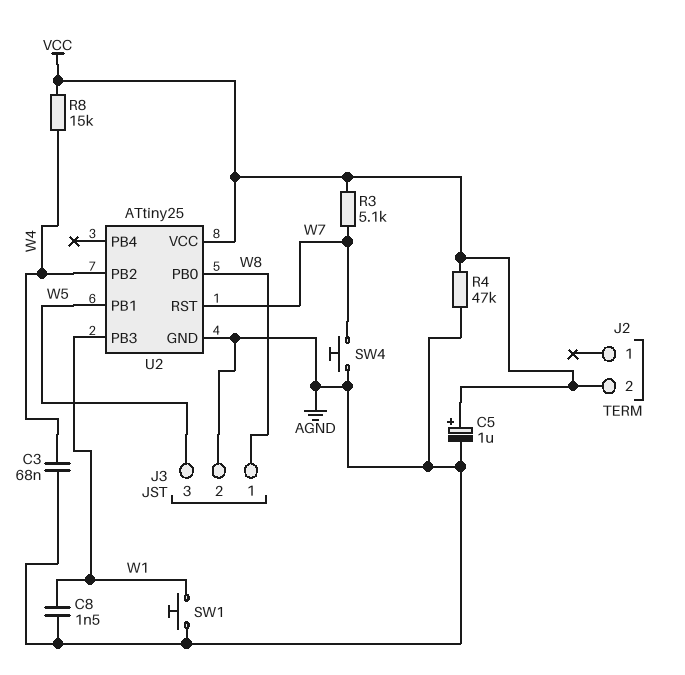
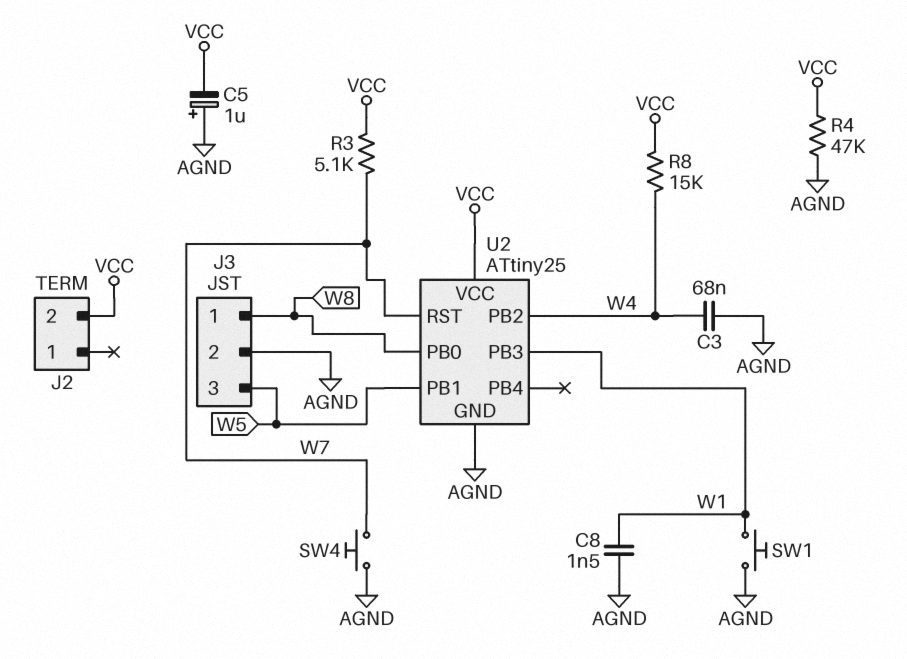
C5: 1uF (plus VCC, minus AGND) -> 1uF (plus AGND, minus VCC)

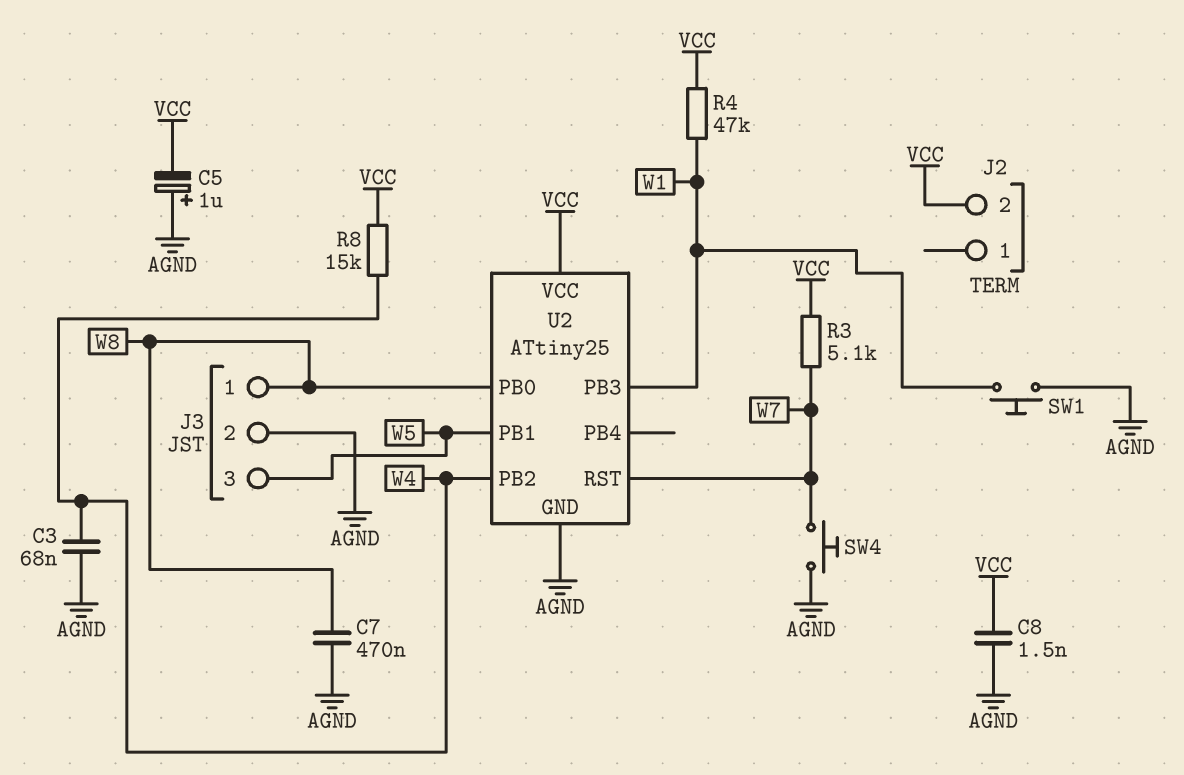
C7: none -> 470nF (AGND, W8)
C8: 1.5nF (AGND, W1) -> 1.5nF (AGND, VCC)
R4: 47k (AGND, VCC) -> 47k (VCC, W1)

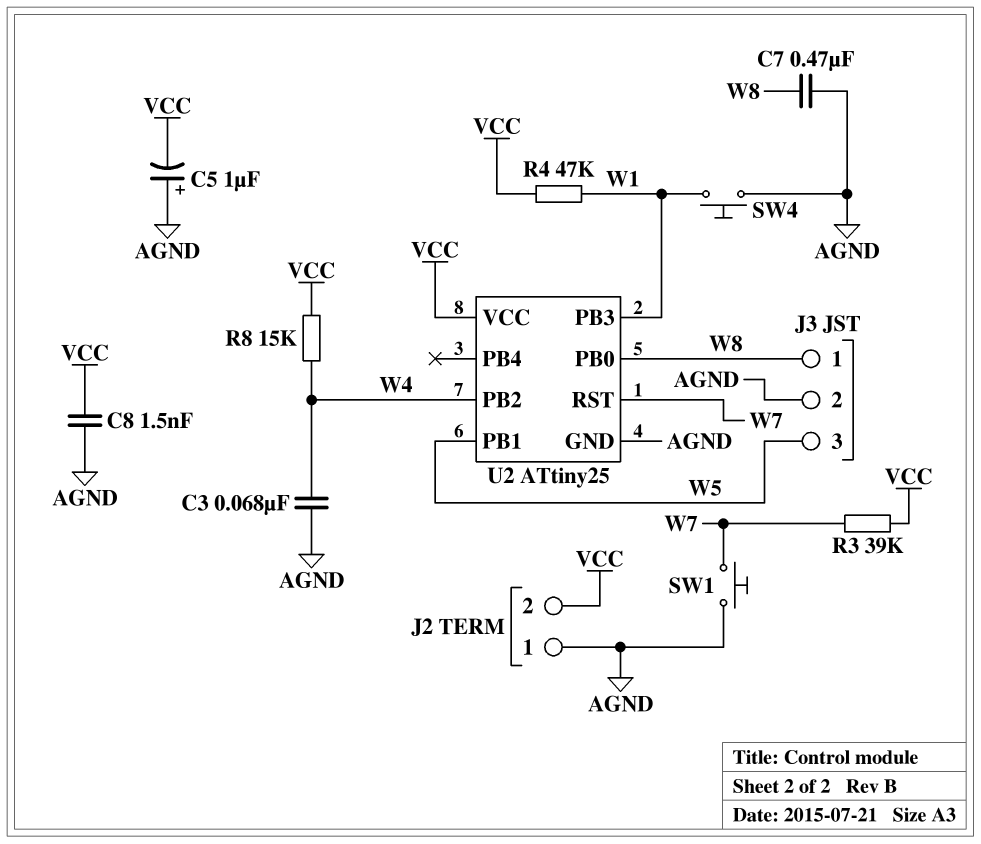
J2 pin 1: none -> AGND
R3: 5.1k (VCC, W7) -> 39k (VCC, W7)
SW1: button (AGND, W1) -> button (AGND, W7)
SW4: button (AGND, W7) -> button (AGND, W1)

